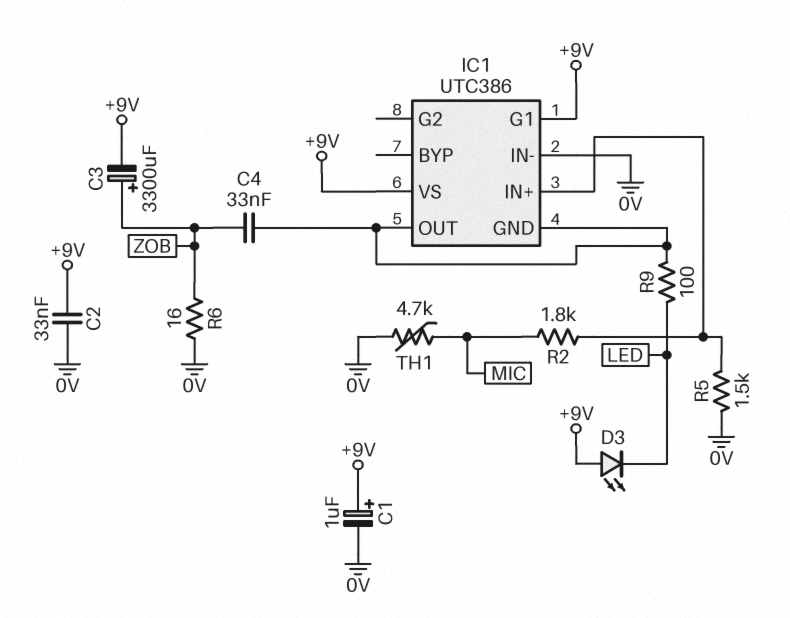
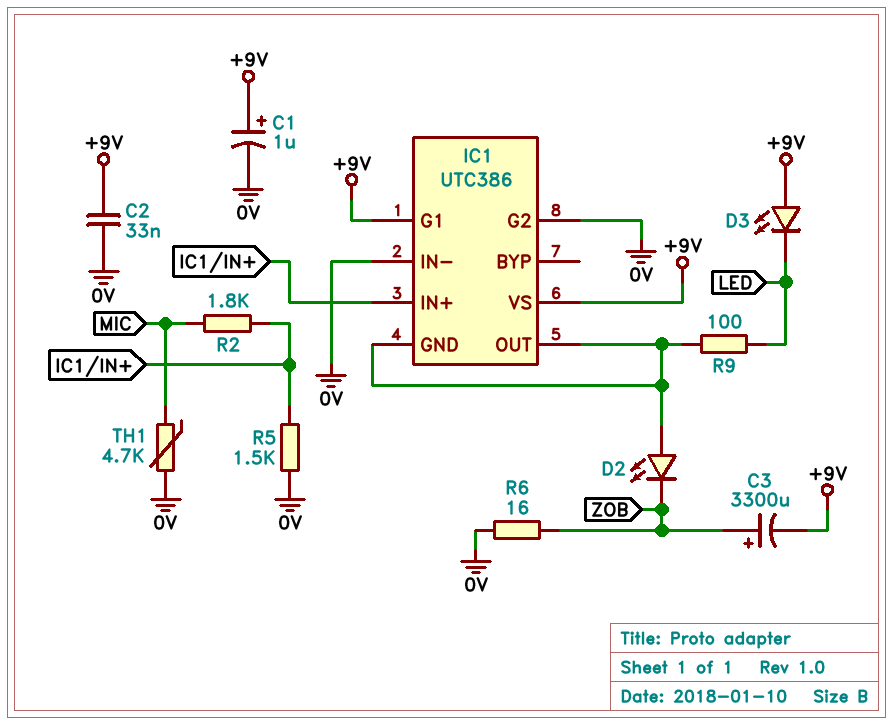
C4: 33nF (IC1/GND, ZOB) -> none
D2: none -> LED (A IC1/GND, K ZOB)
IC1 pin G2: none -> 0V

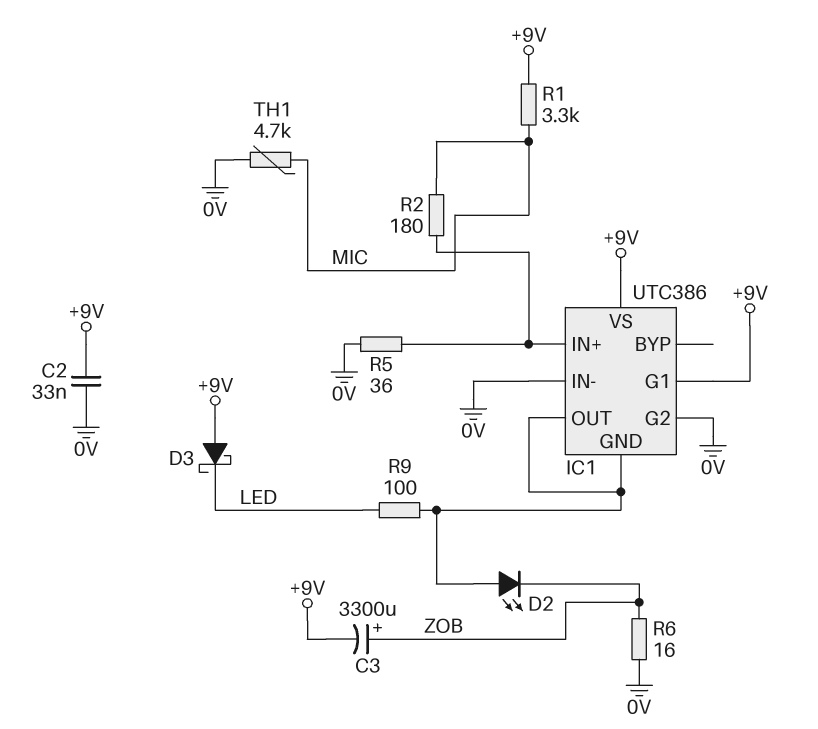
C1: 1uF (plus +9V, minus 0V) -> none
D3: LED (A +9V, K LED) -> schottky (A +9V, K LED)
R1: none -> 3.3k (+9V, MIC)
R2: 1.8k (IC1/IN+, MIC) -> 180 (IC1/IN+, MIC)
R5: 1.5k (0V, IC1/IN+) -> 36 (0V, IC1/IN+)

